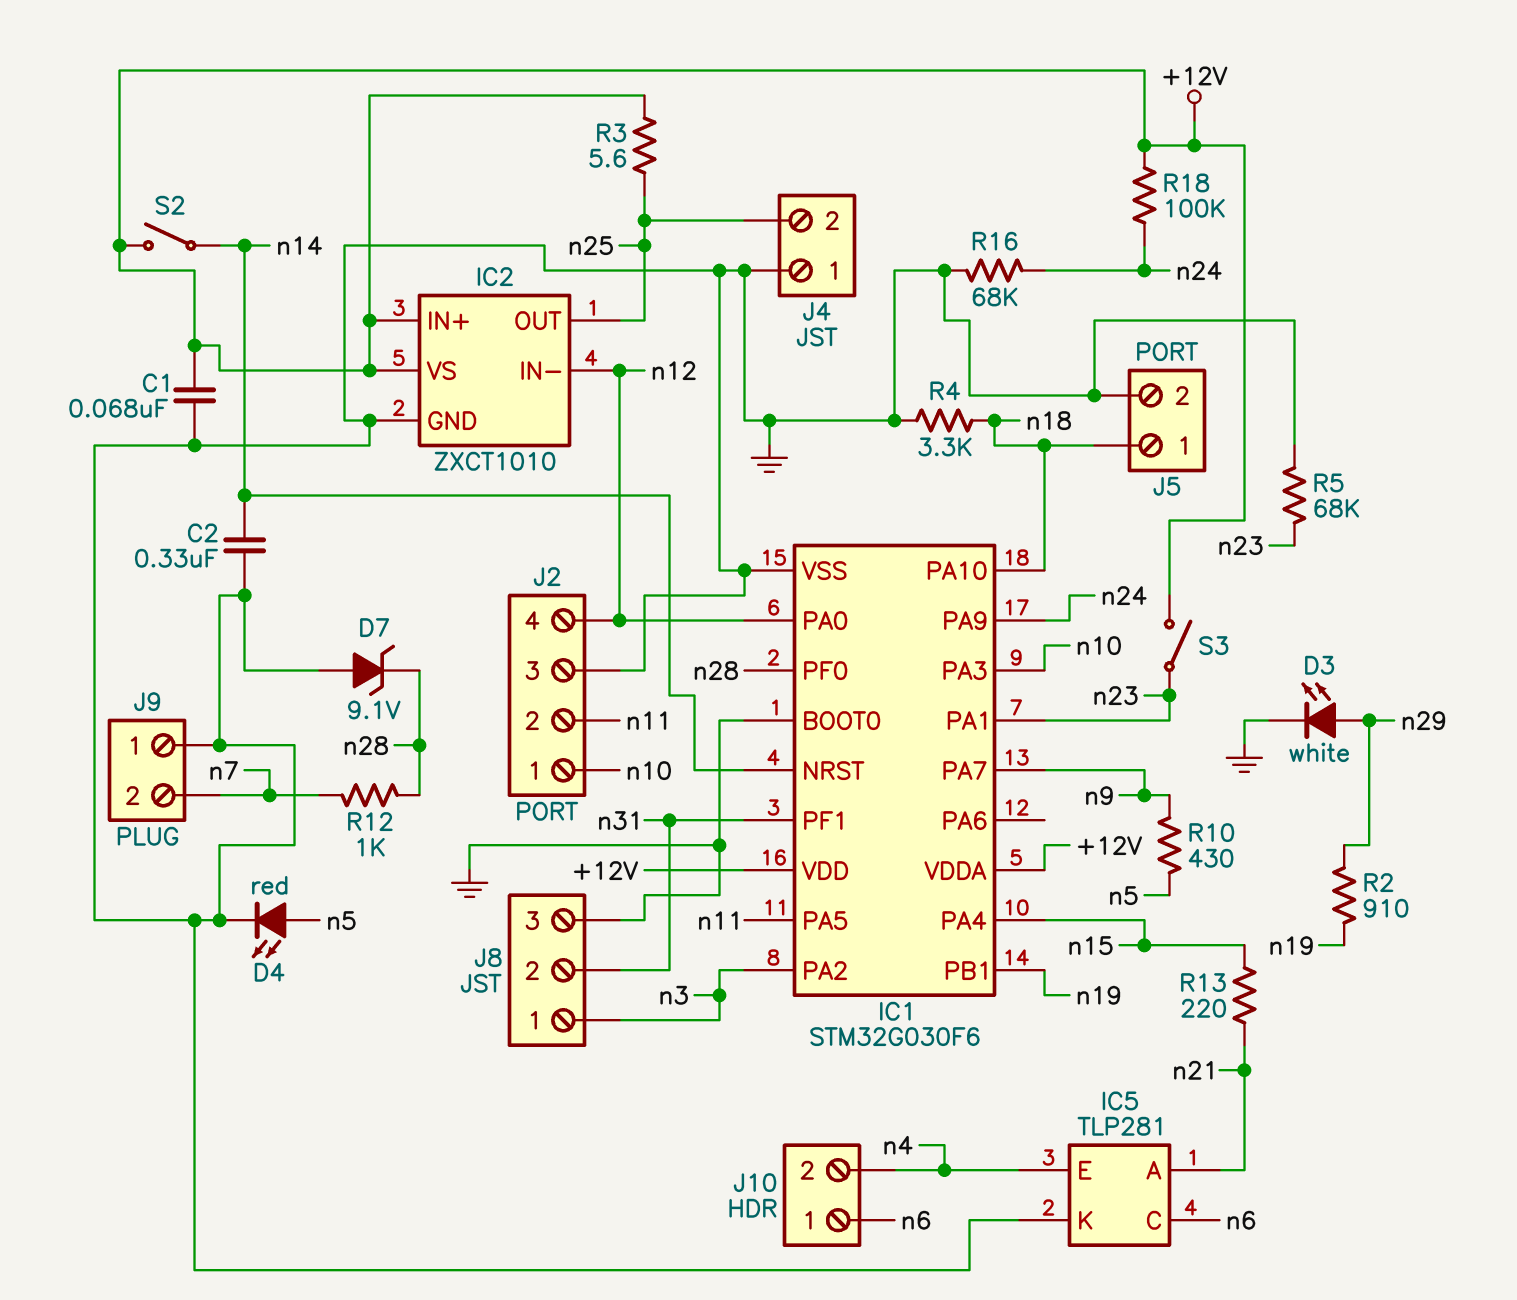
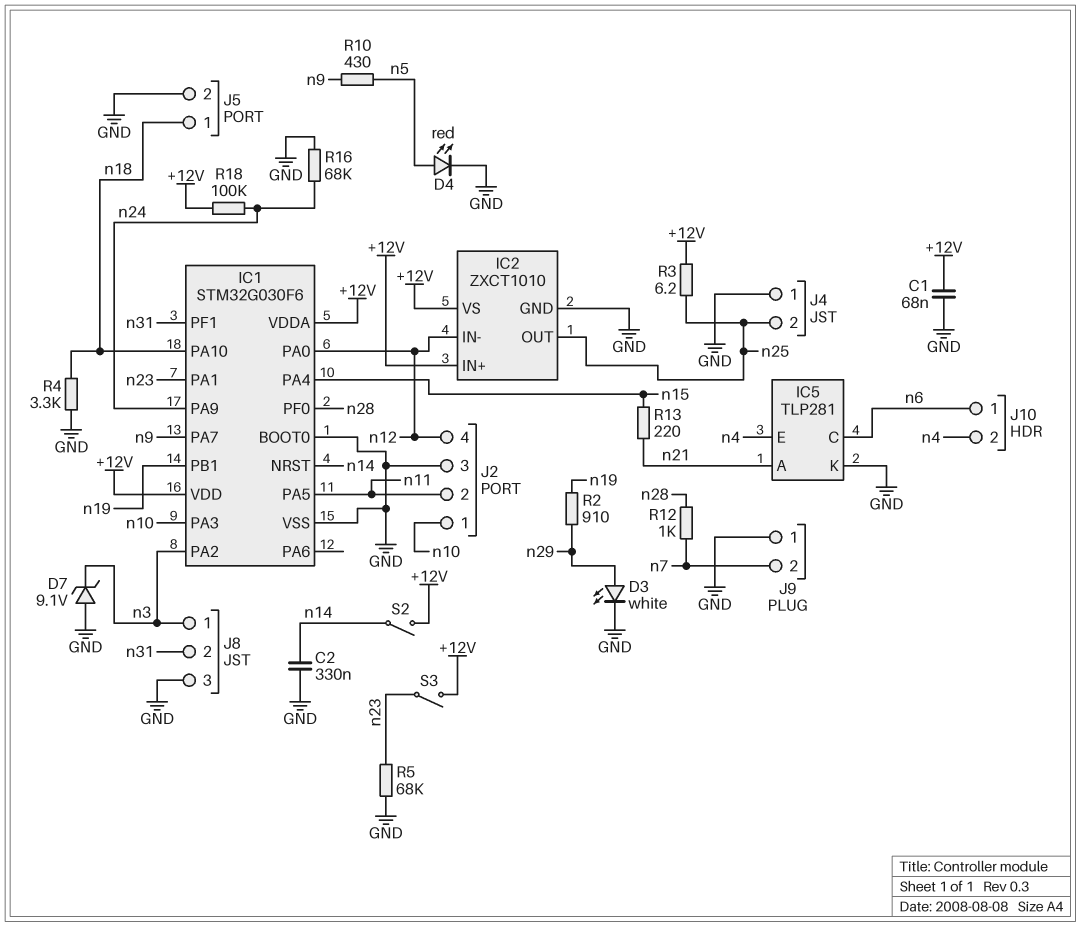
D7: zener 9.1V (A GND, K n28) -> zener 9.1V (A GND, K n3)
R3: 5.6 (+12V, n25) -> 6.2 (+12V, n25)

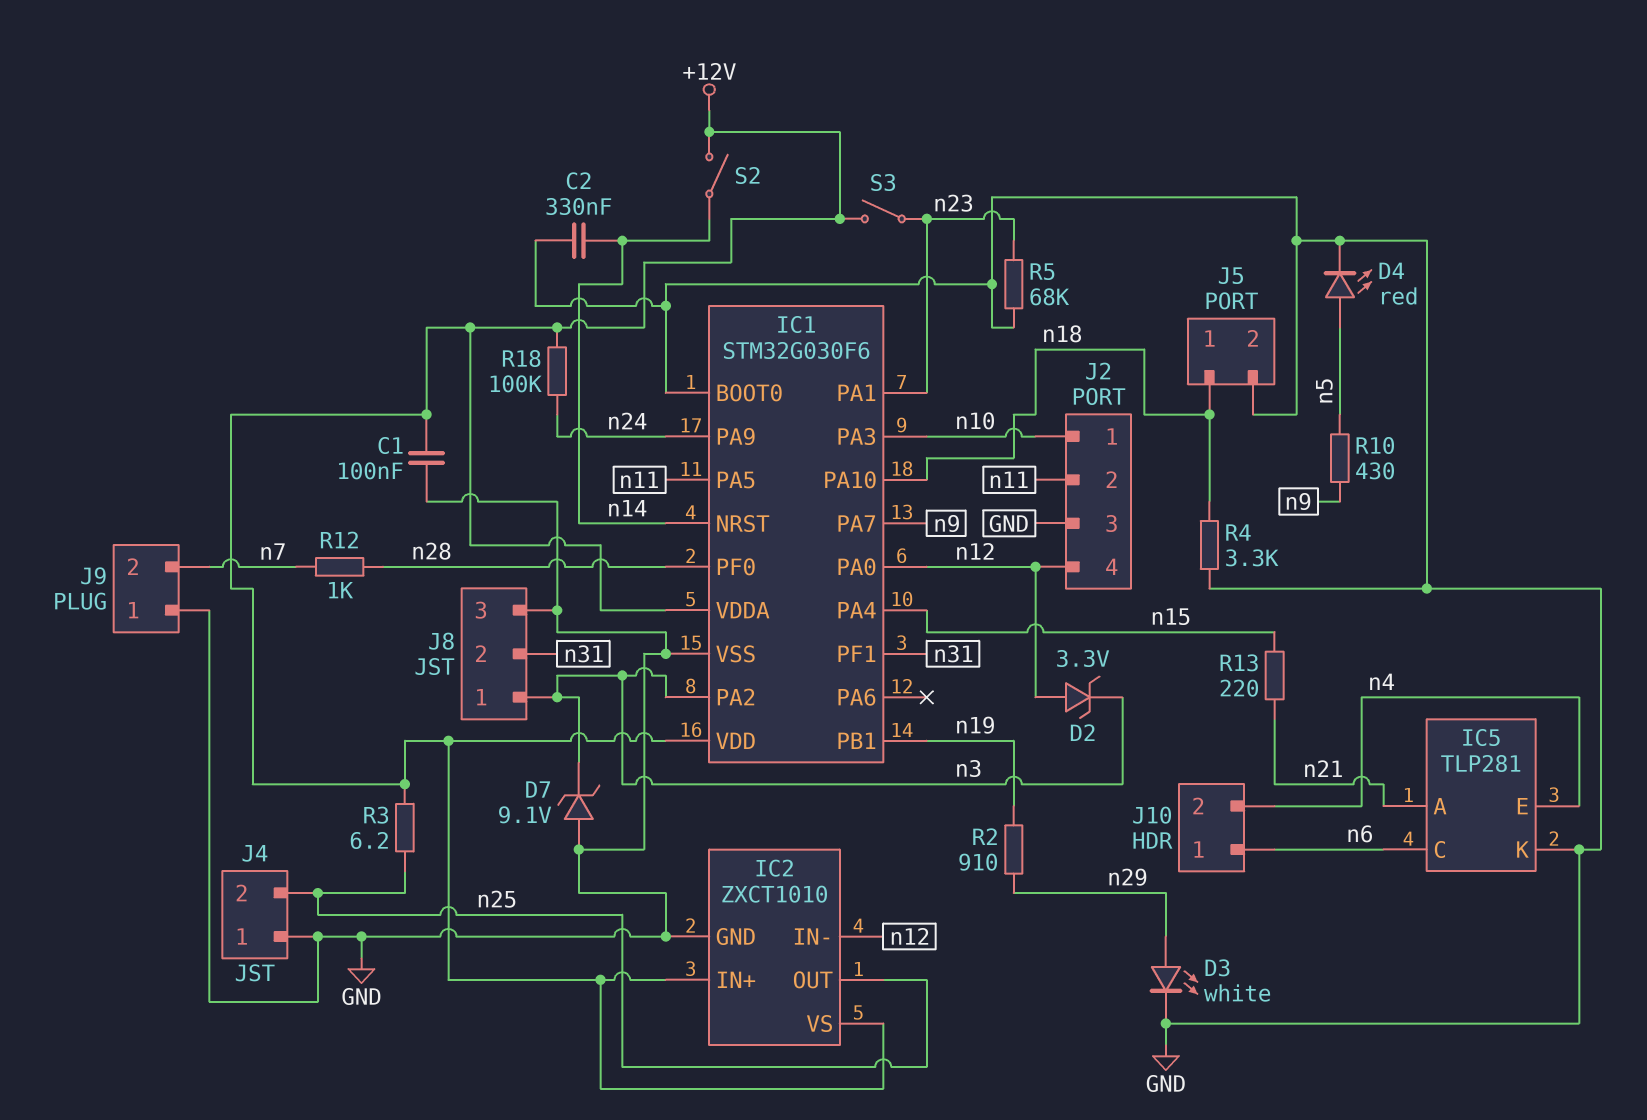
C1: 68nF (+12V, GND) -> 100nF (+12V, GND)
D2: none -> zener 3.3V (A n12, K n3)
R16: 68k (GND, n24) -> none

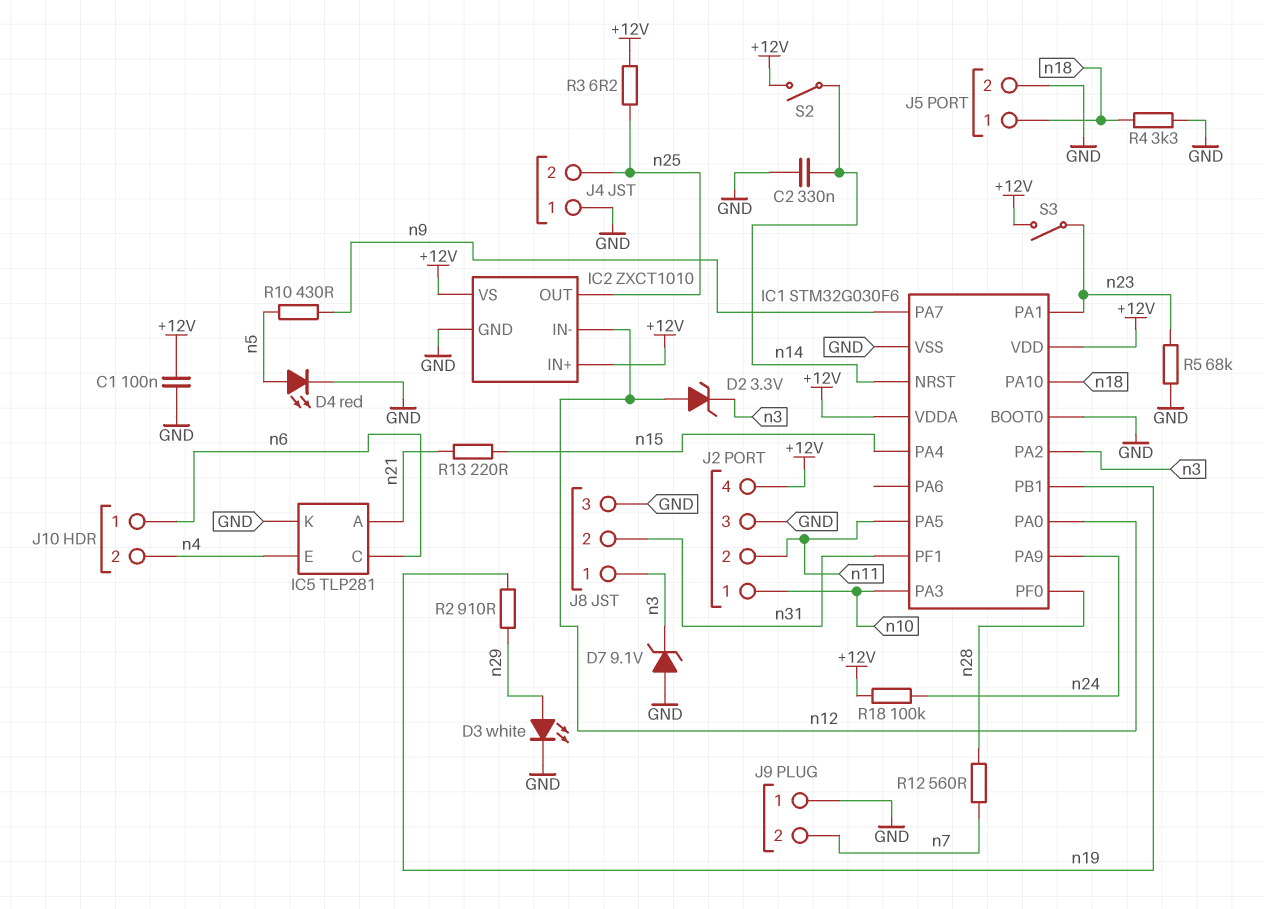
J2 pin 4: n12 -> +12V
R12: 1k (n7, n28) -> 560 (n7, n28)

